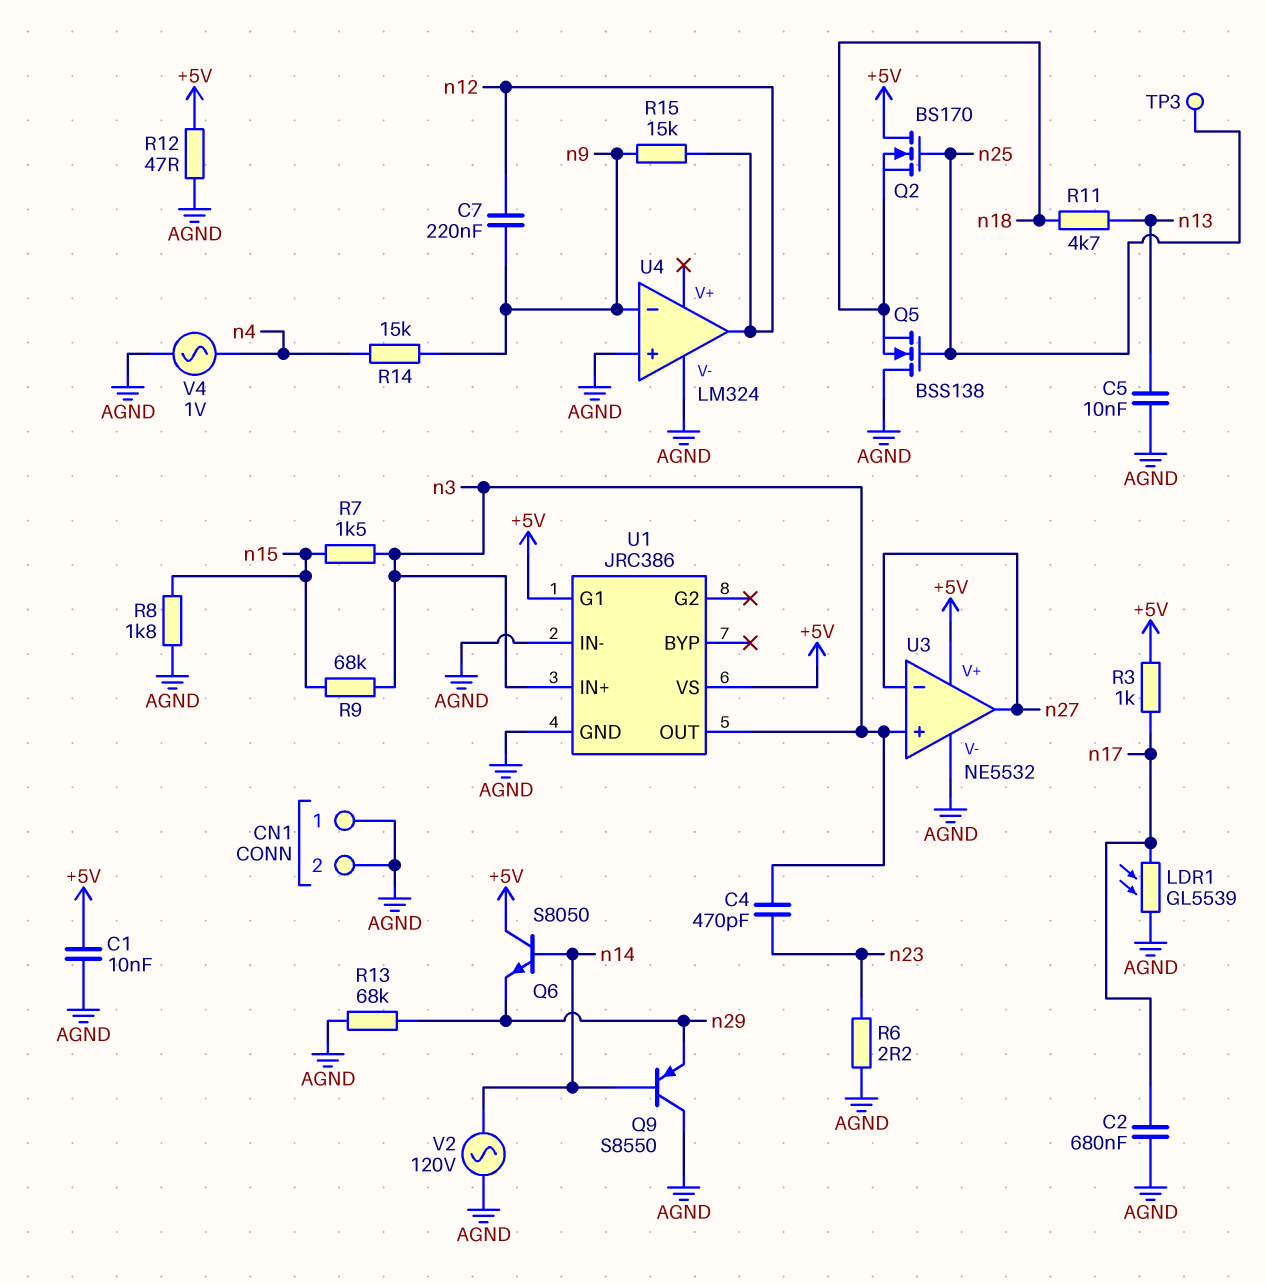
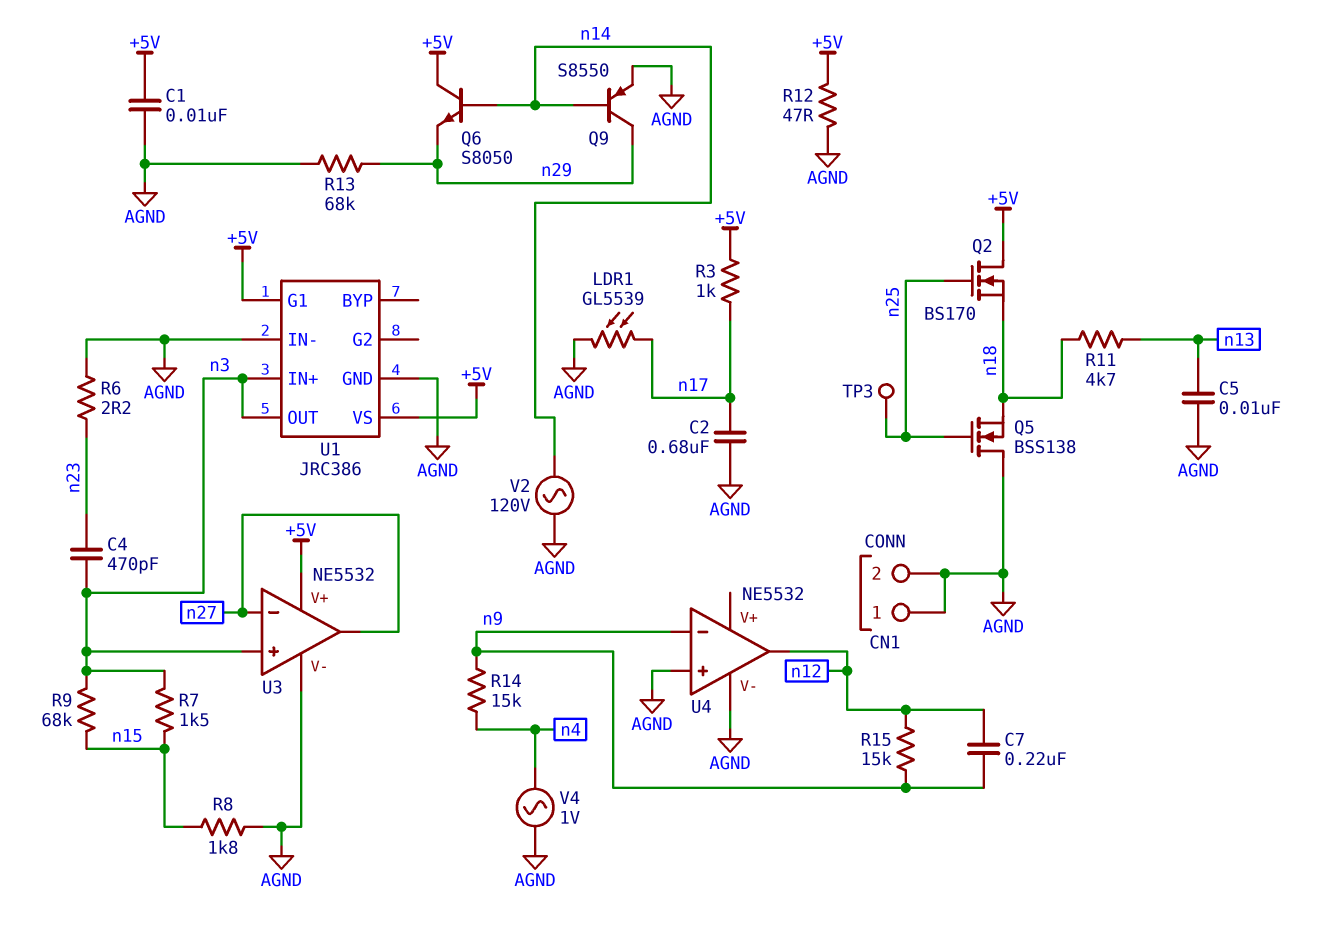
Q9: PNP S8550 (B n14, C AGND, E n29) -> PNP S8550 (B n14, C n29, E AGND)
U4: LM324 -> NE5532

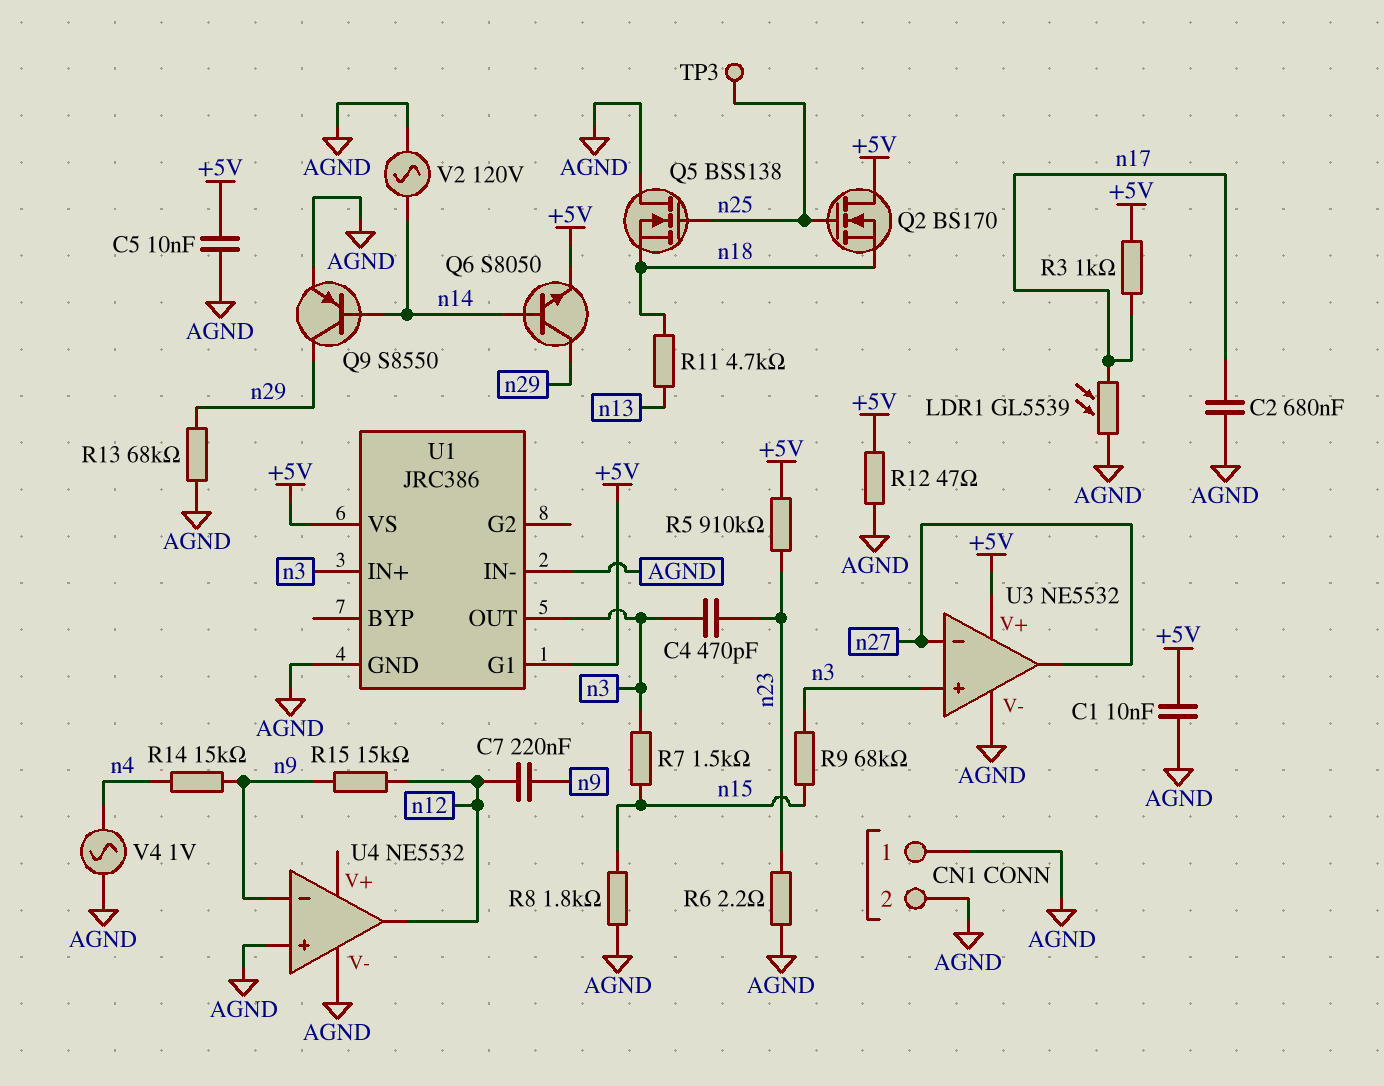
C5: 10nF (AGND, n13) -> 10nF (+5V, AGND)
Q6: NPN S8050 (B n14, C +5V, E n29) -> NPN S8050 (B n14, C n29, E +5V)
R5: none -> 910k (+5V, n23)

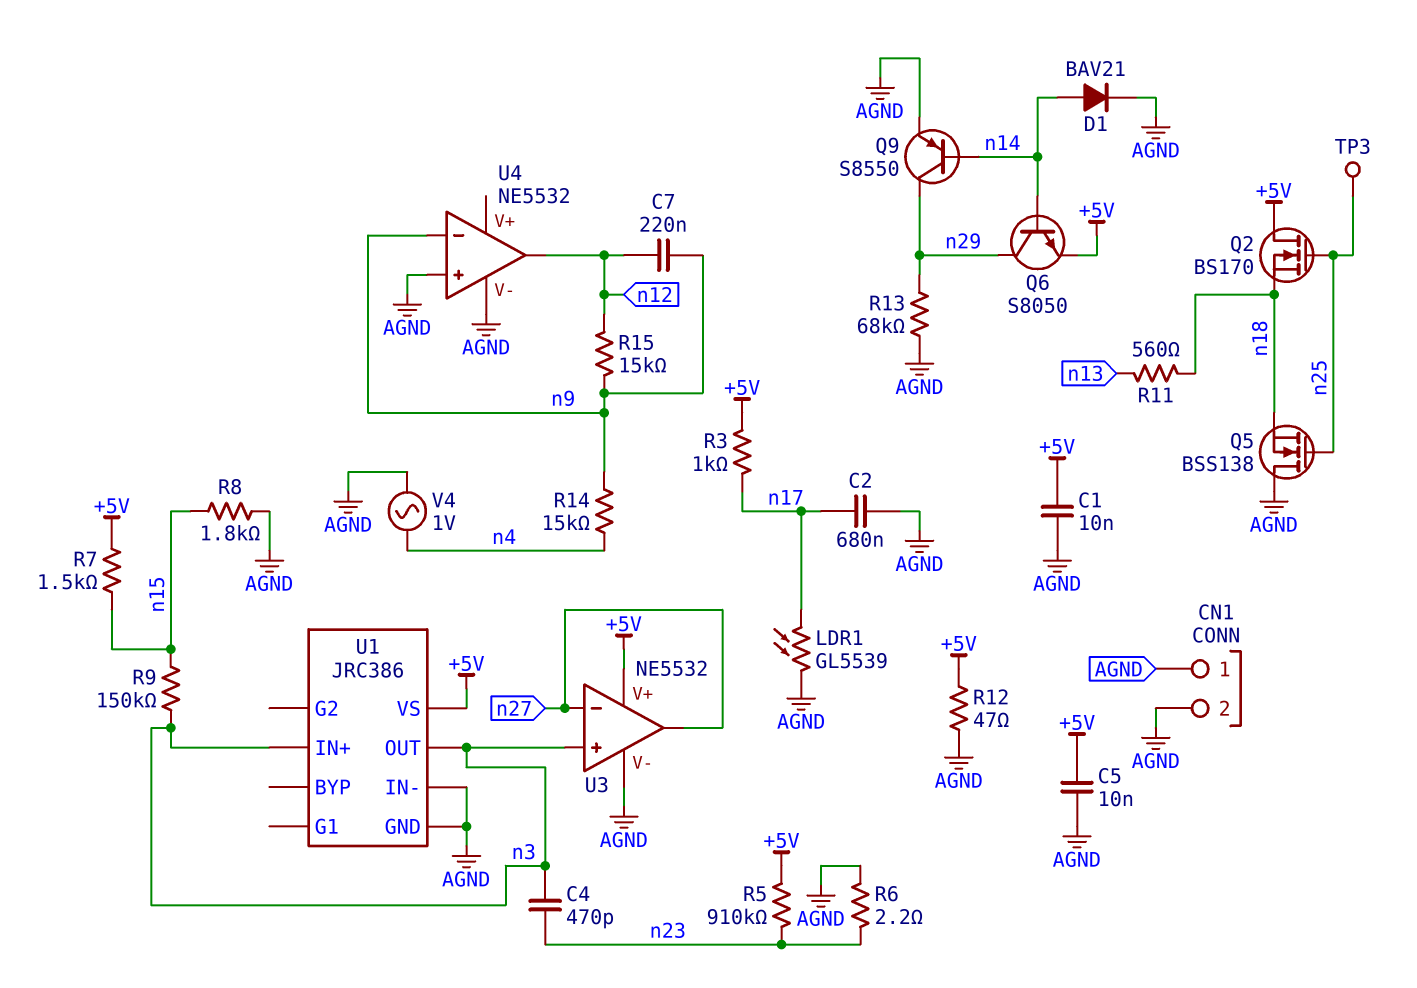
D1: none -> diode BAV21 (A n14, K AGND)
R7: 1.5k (n3, n15) -> 1.5k (+5V, n15)
R9: 68k (n3, n15) -> 150k (n3, n15)
R11: 4.7k (n13, n18) -> 560 (n13, n18)
U1 pin G1: +5V -> none
V2: AC 120V (AGND, n14) -> none

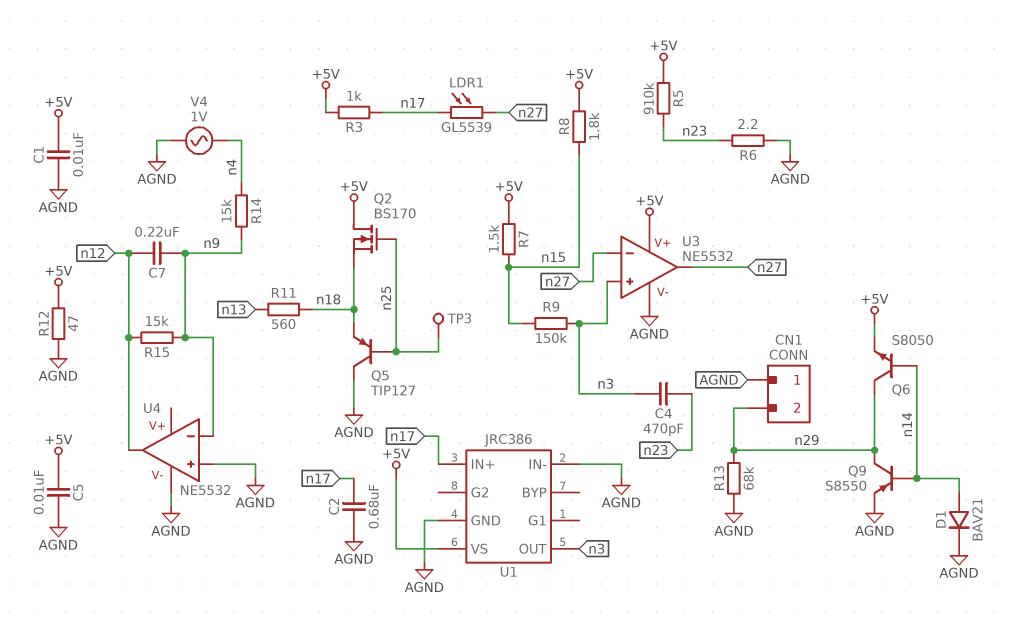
CN1 pin 2: AGND -> n29
LDR1: GL5539 (AGND, n17) -> GL5539 (n17, n27)
Q5: NMOS BSS138 (G n25, D AGND, S n18) -> PNP TIP127 (B n25, C AGND, E n18)
R8: 1.8k (AGND, n15) -> 1.8k (+5V, n15)
U1 pin IN+: n3 -> n17

